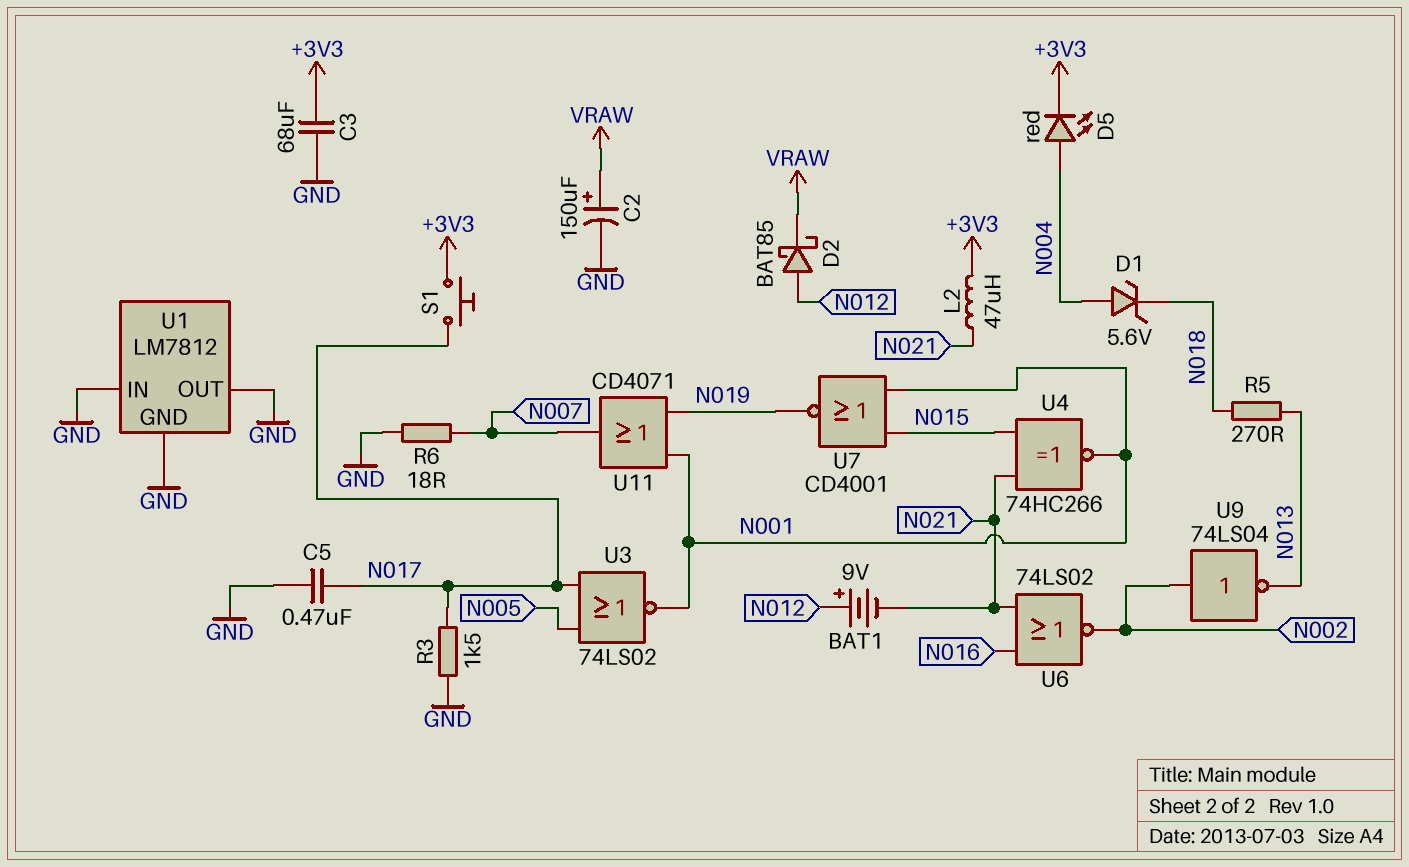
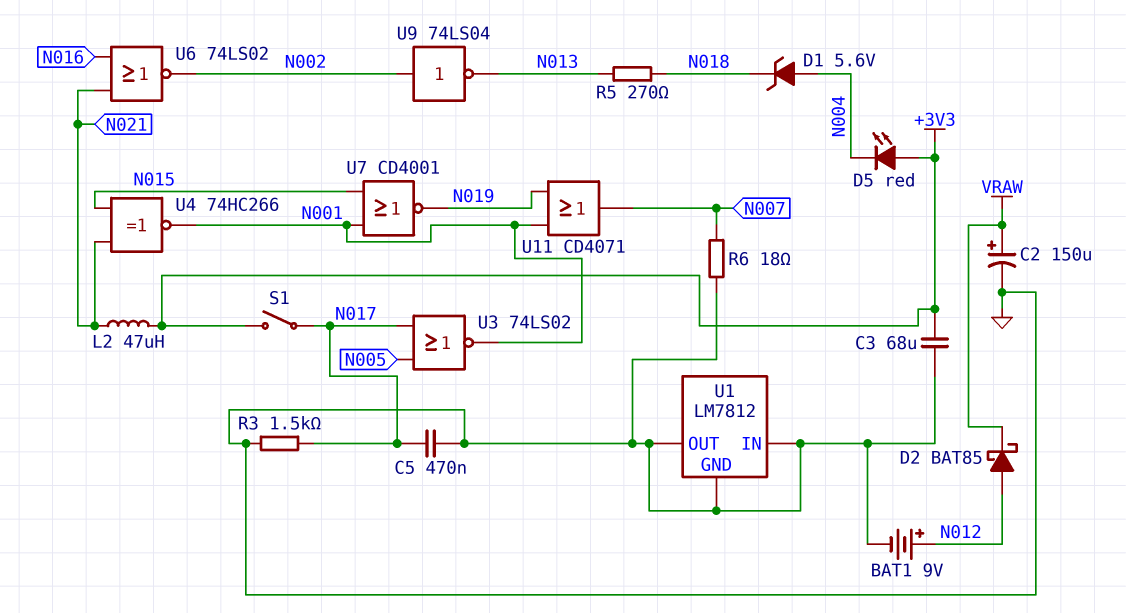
BAT1: 9V (plus N012, minus N021) -> 9V (plus N012, minus GND)
D5: LED red (A N004, K +3V3) -> LED red (A +3V3, K N004)
S1: button (+3V3, N017) -> switch (+3V3, N017)

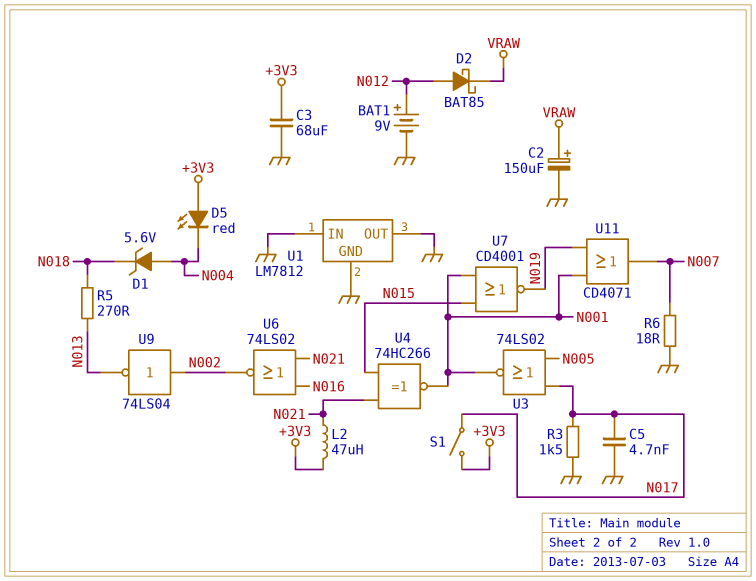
C5: 470nF (GND, N017) -> 4.7nF (GND, N017)

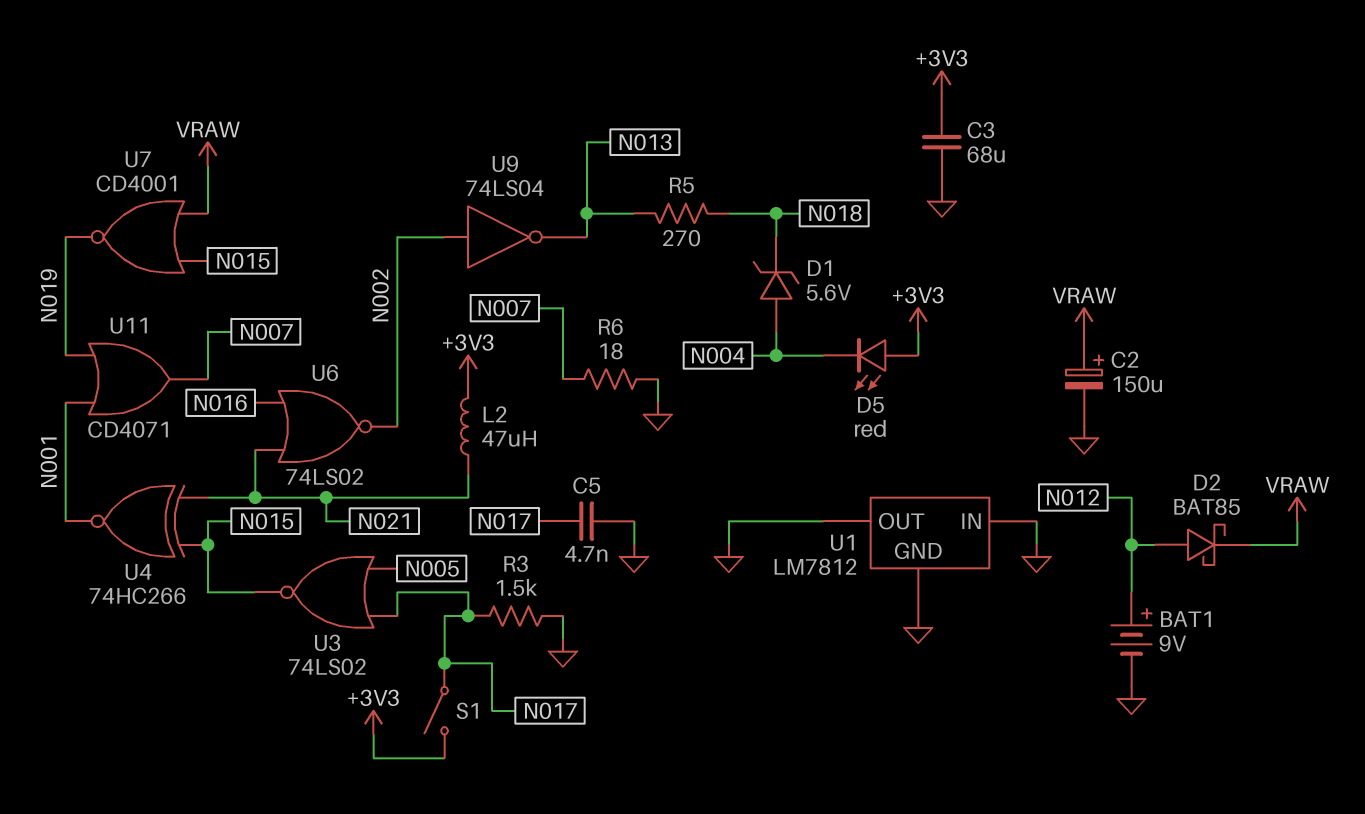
U3: NOR 74LS02 (in N005, in N017, out N001) -> NOR 74LS02 (in N005, in N017, out N015)
U7: NOR CD4001 (in N001, in N015, out N019) -> NOR CD4001 (in N015, in VRAW, out N019)

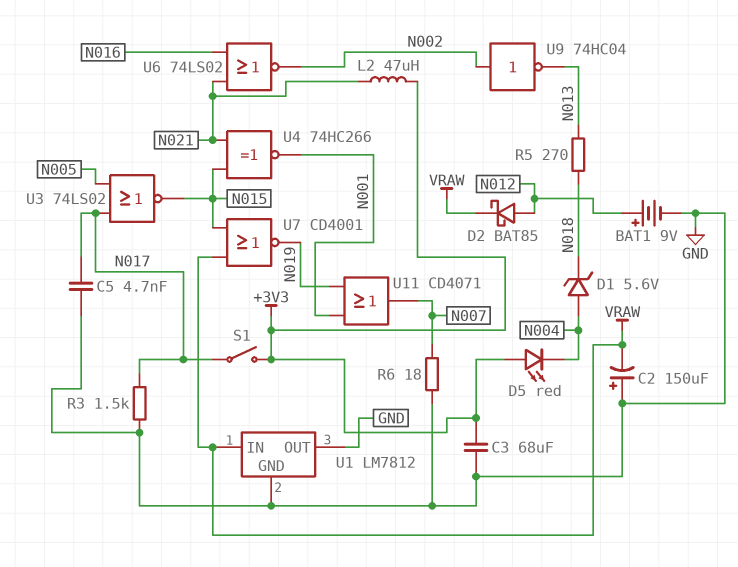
C2: 150uF (plus VRAW, minus GND) -> 150uF (plus GND, minus VRAW)
U1 pin IN: GND -> VRAW
U9: NOT 74LS04 (in N002, out N013) -> NOT 74HC04 (in N002, out N013)

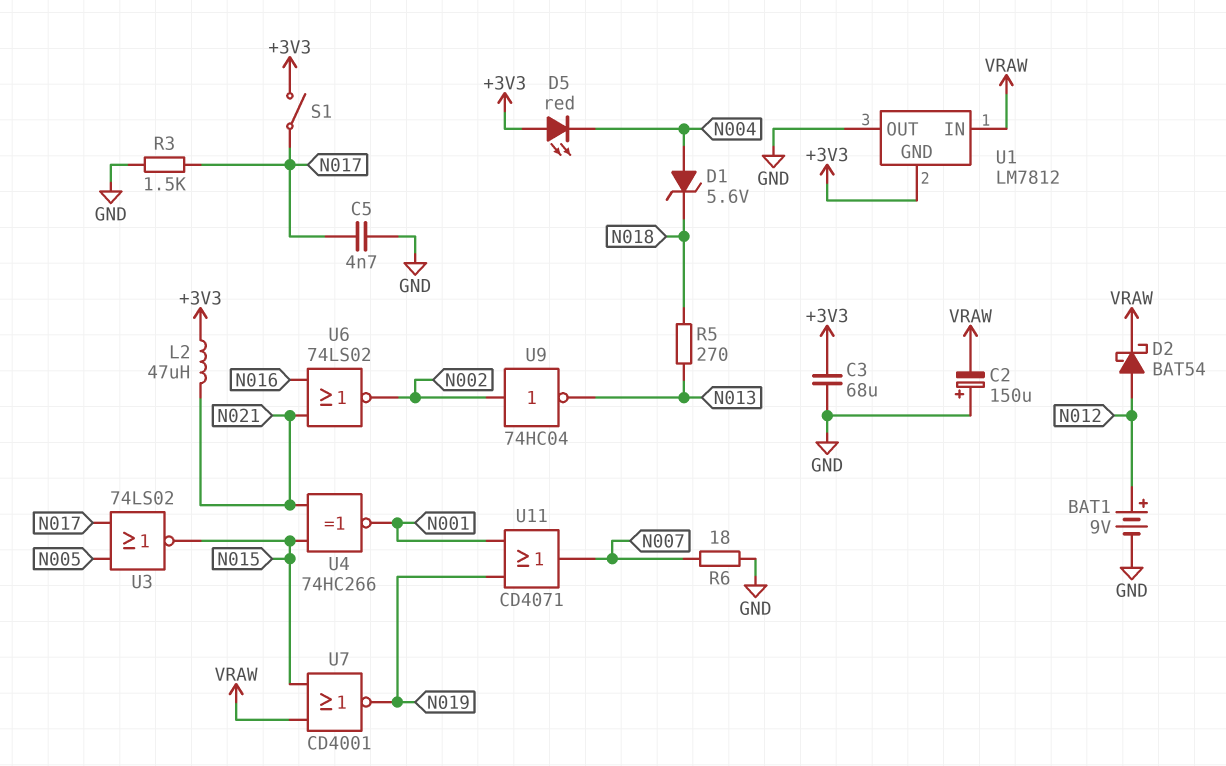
D2: schottky BAT85 (A N012, K VRAW) -> schottky BAT54 (A N012, K VRAW)
U1 pin GND: GND -> +3V3

